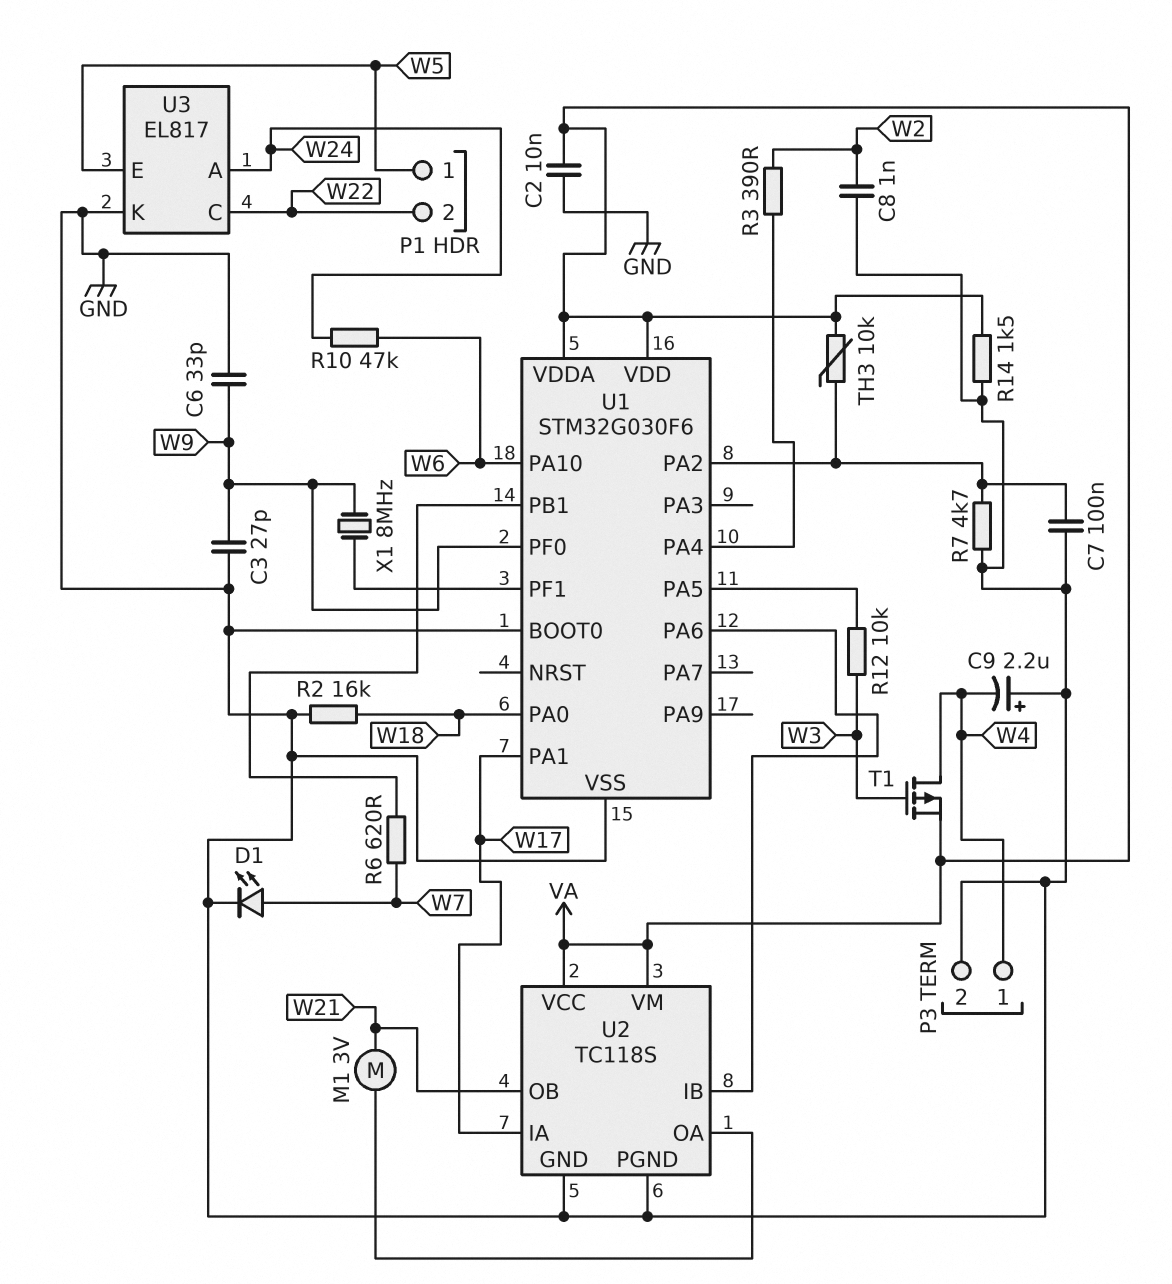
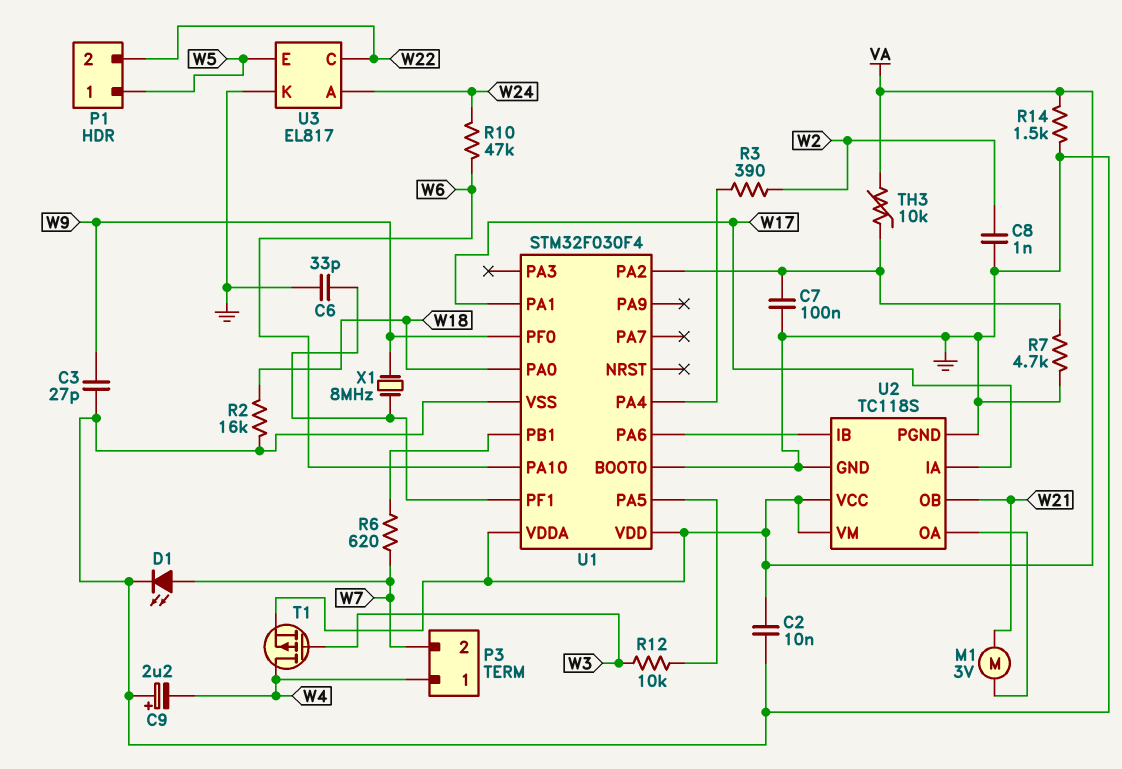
C6: 33pF (GND, W9) -> 33pF (GND, U1/PF1)
P3 pin 2: GND -> W7
U1: STM32G030F6 -> STM32F030F4

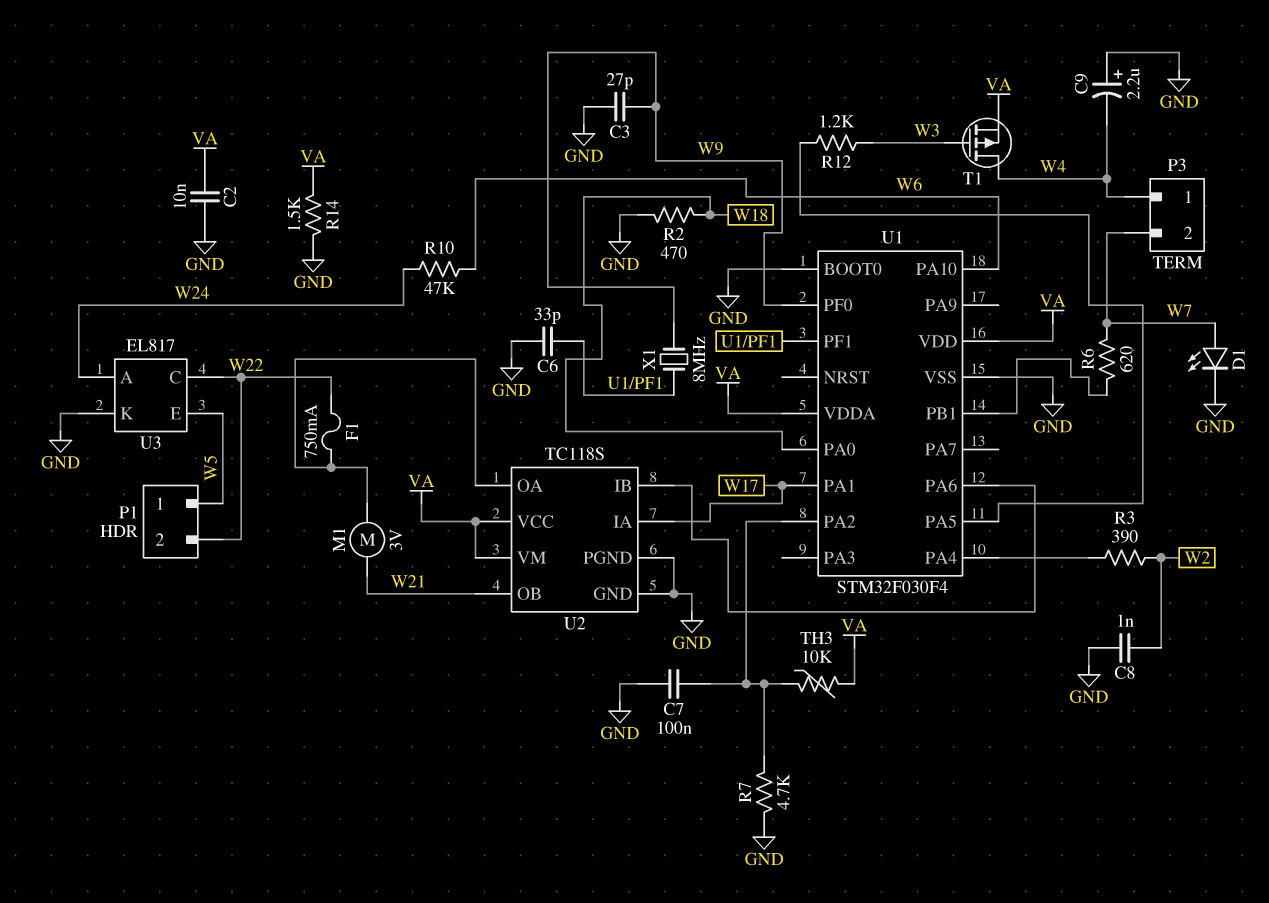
F1: none -> 750mA (U2/OA, W22)
R2: 16k (GND, W18) -> 470 (GND, W18)
R12: 10k (U1/PA5, W3) -> 1.2k (U1/PA5, W3)

